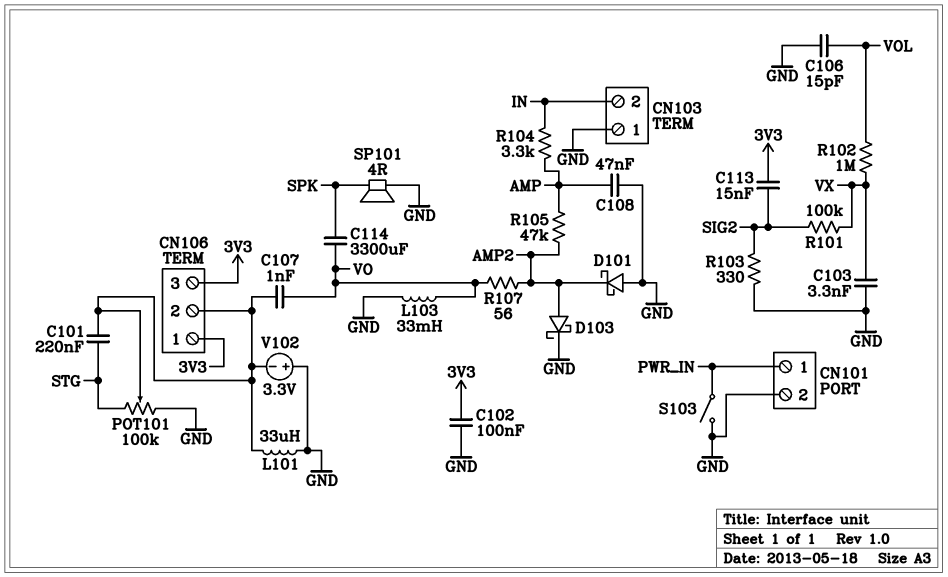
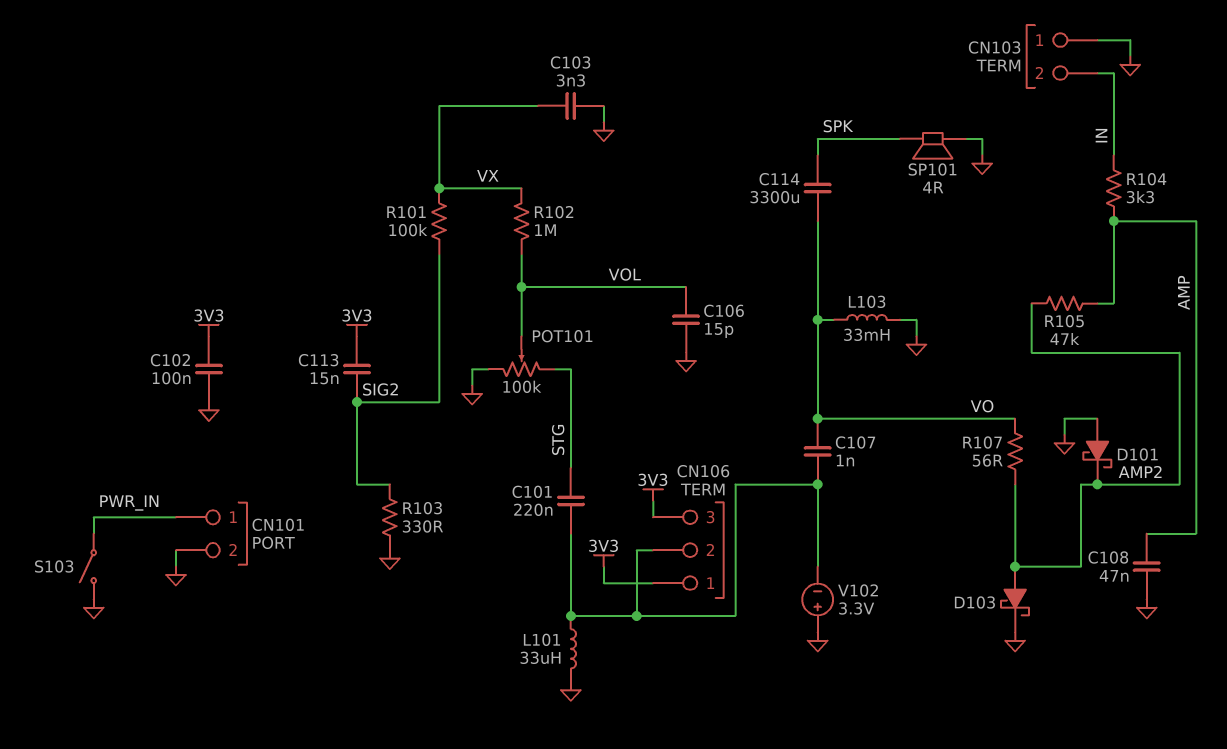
POT101: 100k (GND, STG, wiper CN106/2) -> 100k (GND, STG, wiper VOL)

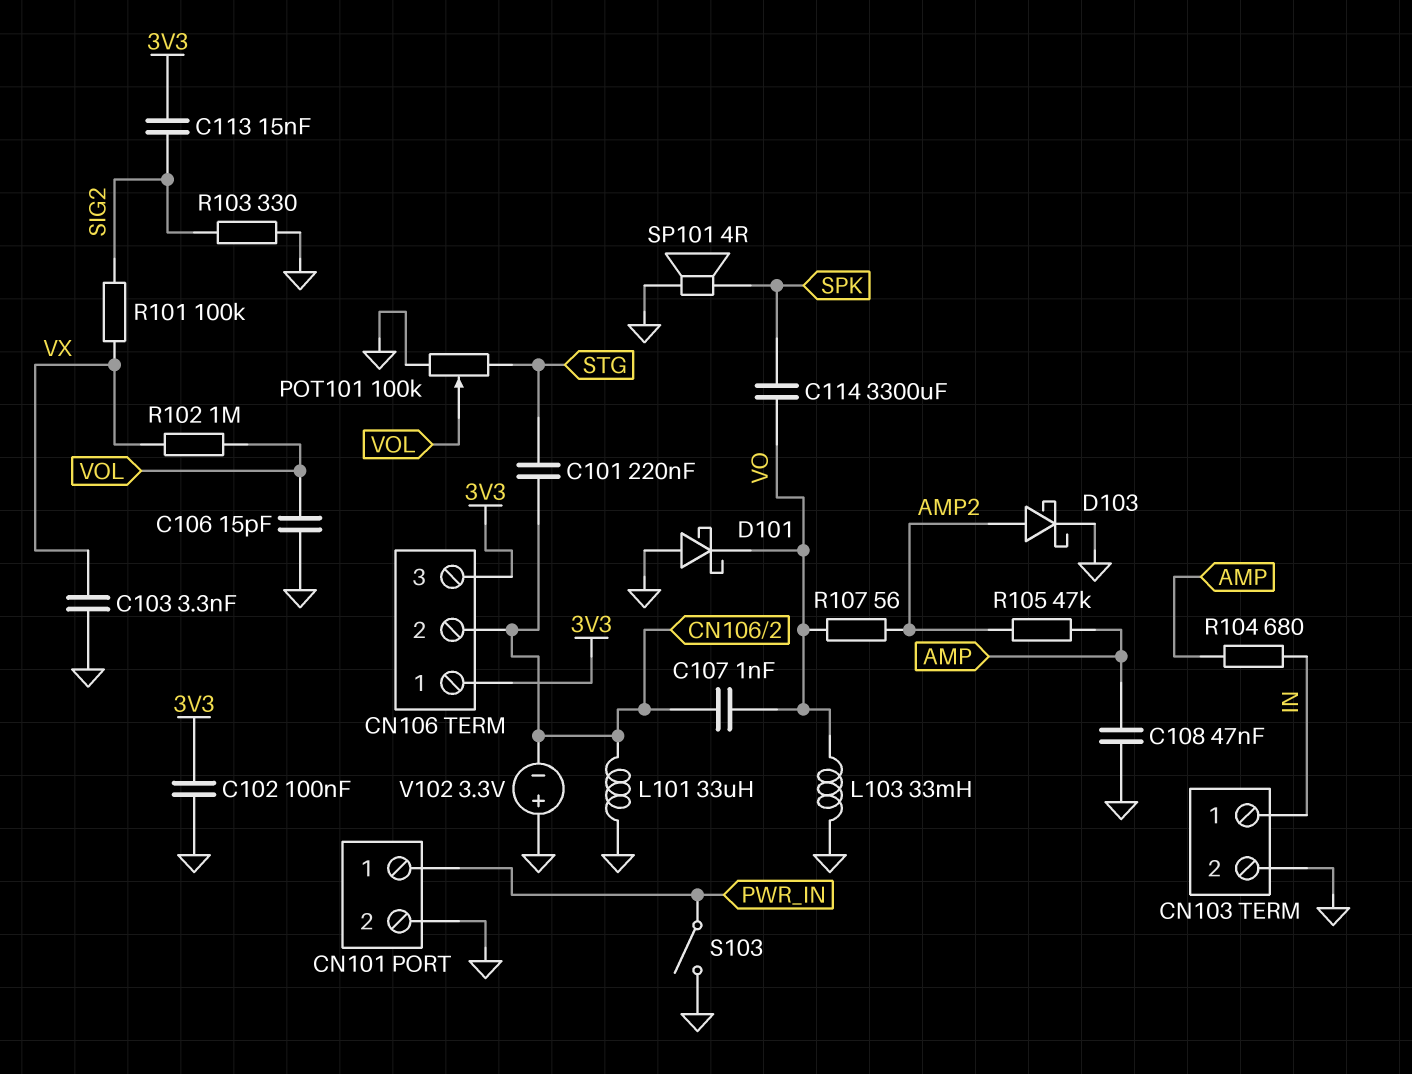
CN103 pin 1: GND -> IN
CN103 pin 2: IN -> GND
D101: schottky (A GND, K AMP2) -> schottky (A GND, K VO)
R104: 3.3k (AMP, IN) -> 680 (AMP, IN)

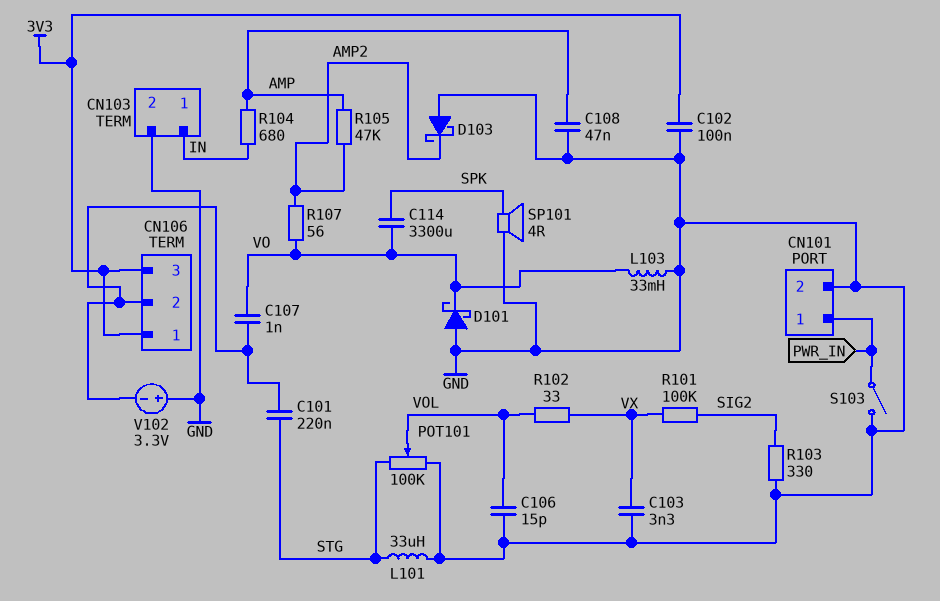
C113: 15nF (3V3, SIG2) -> none
D103: schottky (A AMP2, K GND) -> schottky (A GND, K AMP2)
L101: 33uH (CN106/2, GND) -> 33uH (GND, STG)
R102: 1M (VOL, VX) -> 33 (VOL, VX)

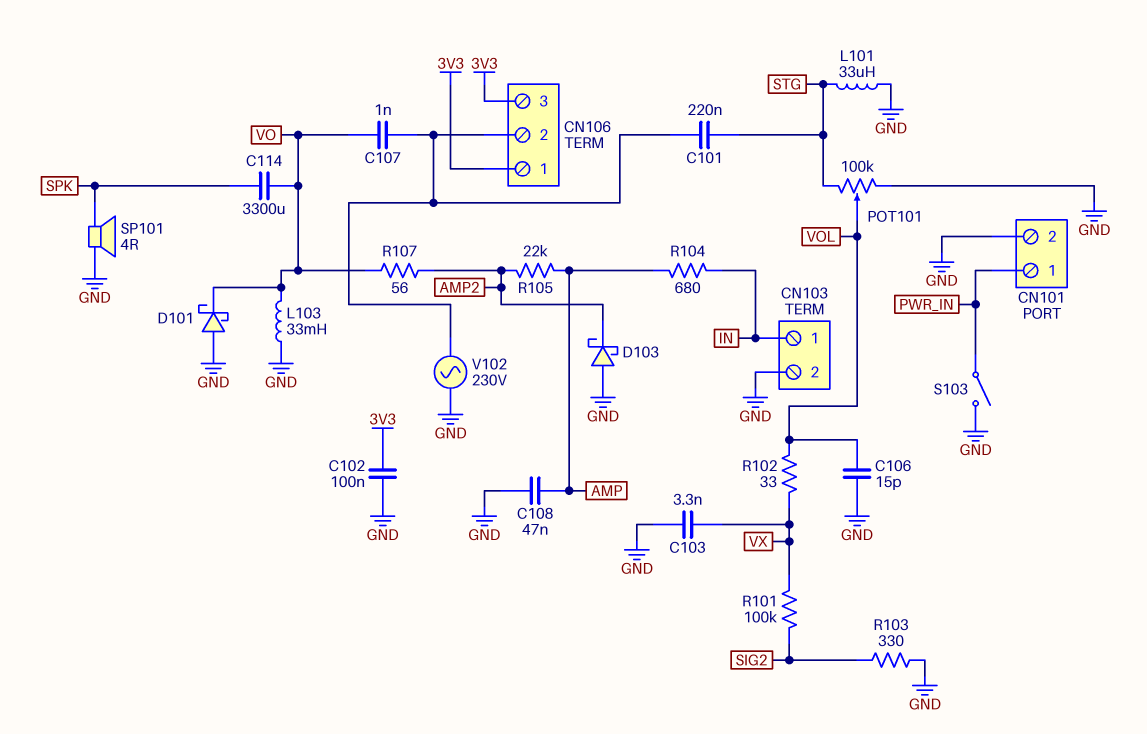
R105: 47k (AMP, AMP2) -> 22k (AMP, AMP2)
V102: 3.3V (plus GND, minus CN106/2) -> AC 230V (CN106/2, GND)

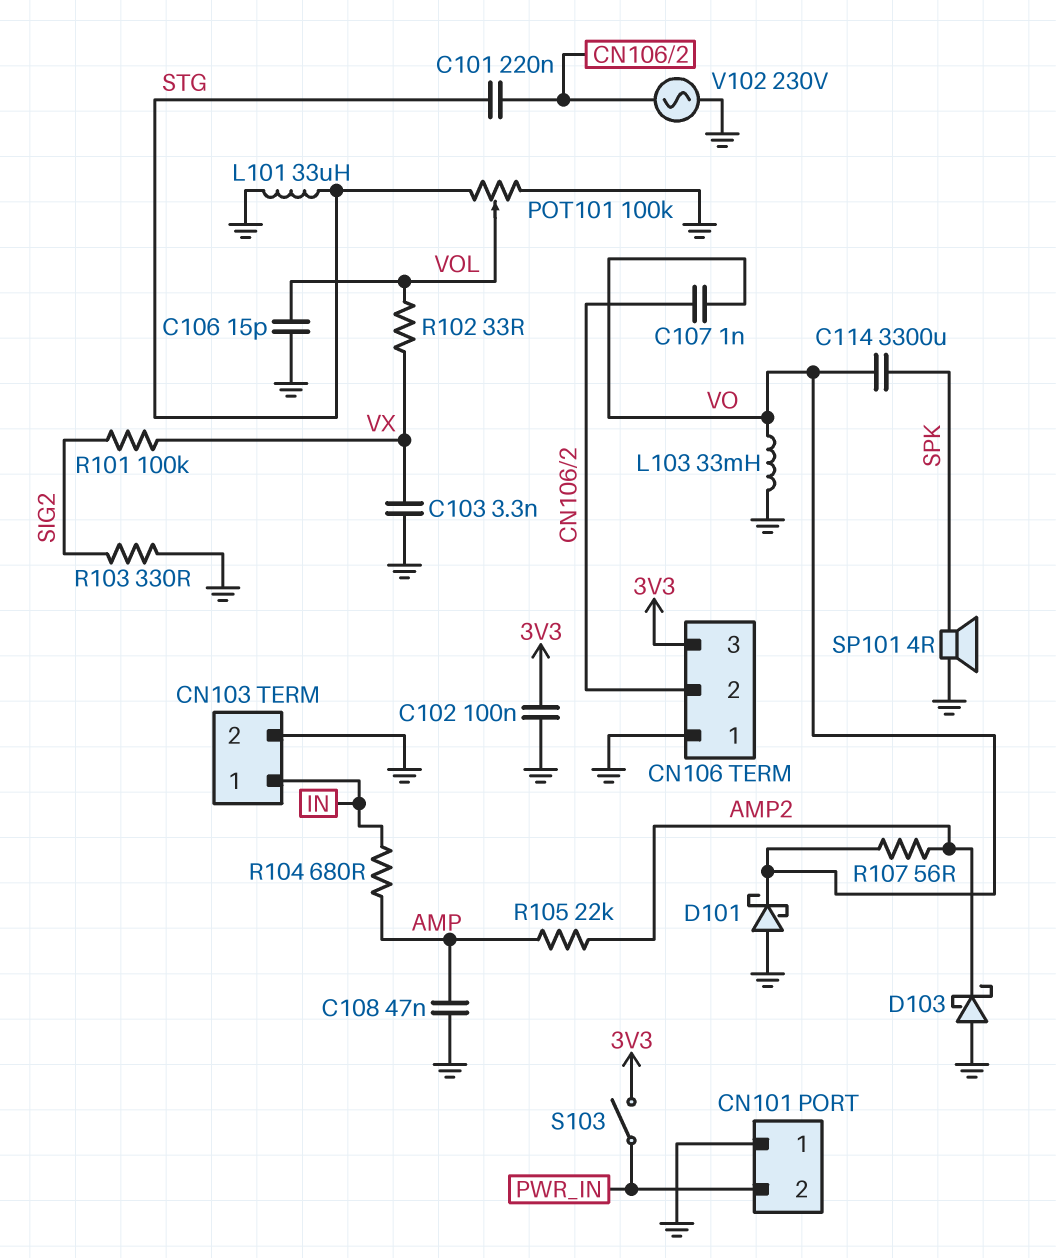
CN101 pin 1: PWR_IN -> GND
CN101 pin 2: GND -> PWR_IN
CN106 pin 1: 3V3 -> GND
S103: switch (GND, PWR_IN) -> switch (3V3, PWR_IN)

